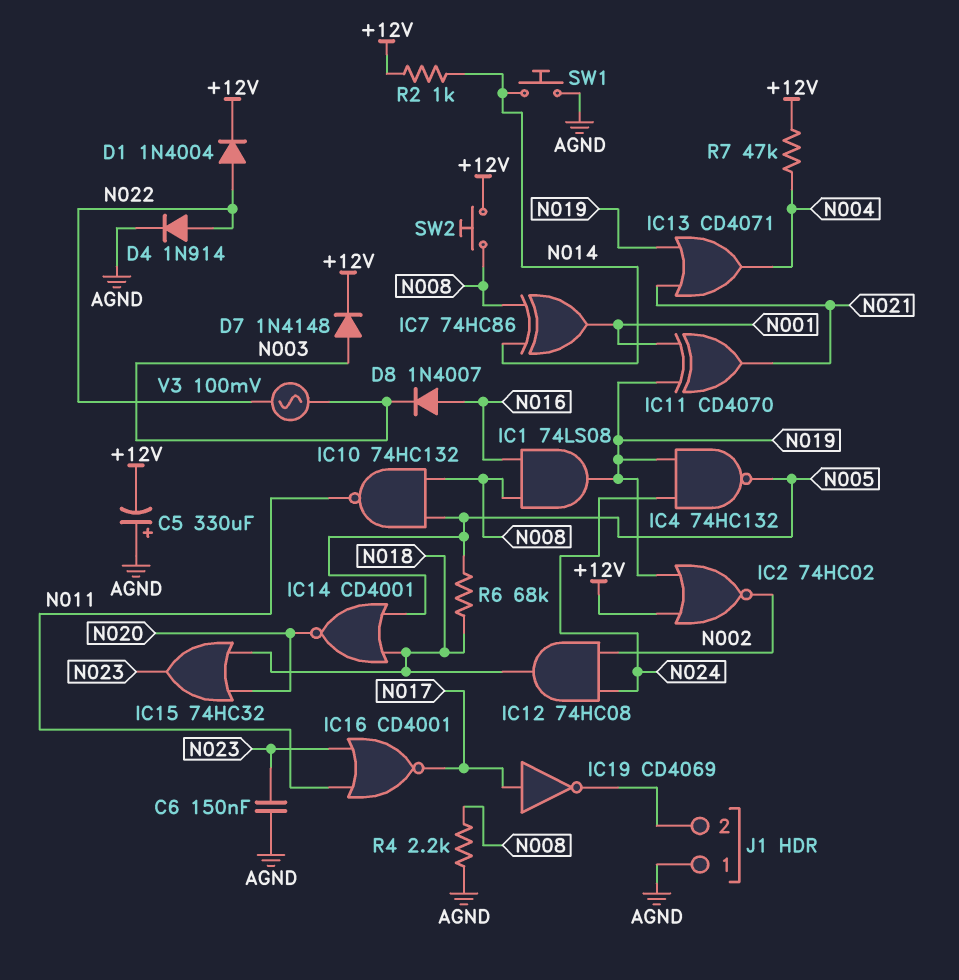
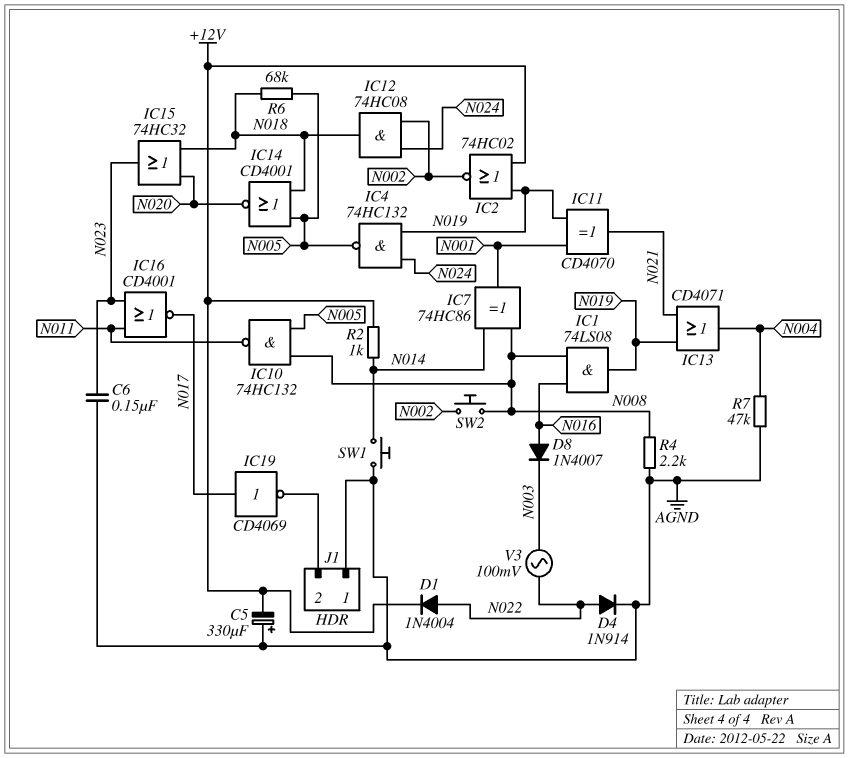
D7: diode 1N4148 (A N003, K +12V) -> none
R7: 47k (+12V, N004) -> 47k (AGND, N004)
SW2: button (+12V, N008) -> button (N002, N008)

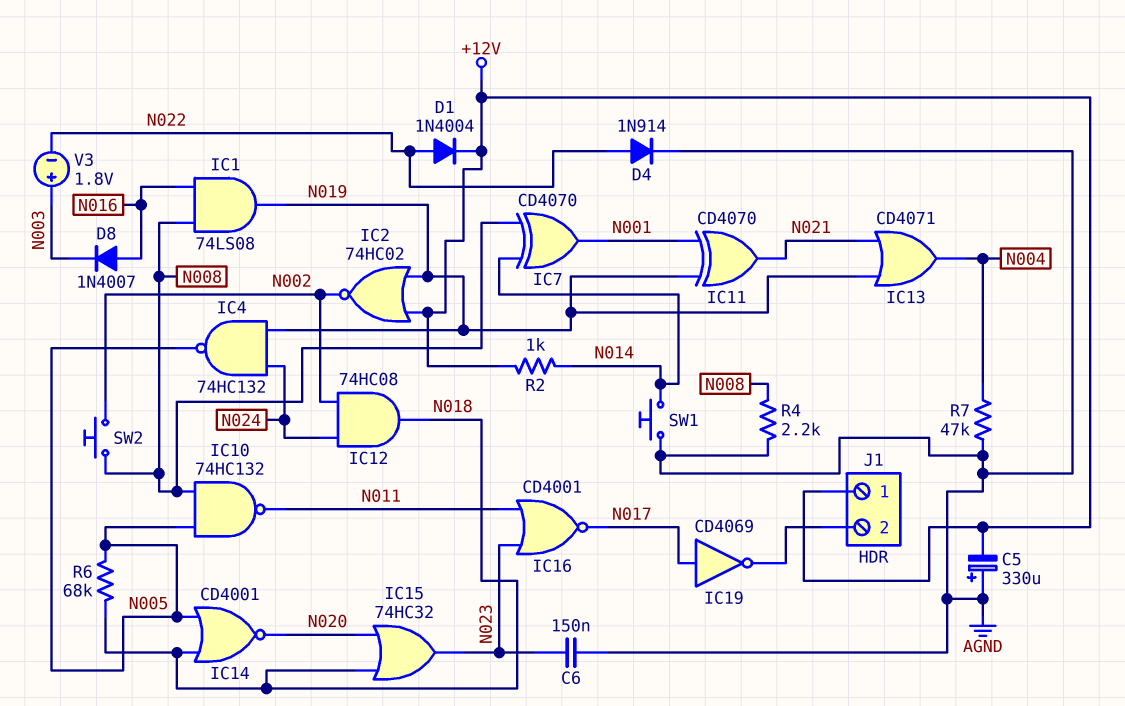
IC7: XOR 74HC86 (in N008, in N014, out N001) -> XOR CD4070 (in N008, in N014, out N001)
J1 pin 1: AGND -> +12V
V3: AC 100mV (N003, N022) -> 1.8V (plus N003, minus N022)

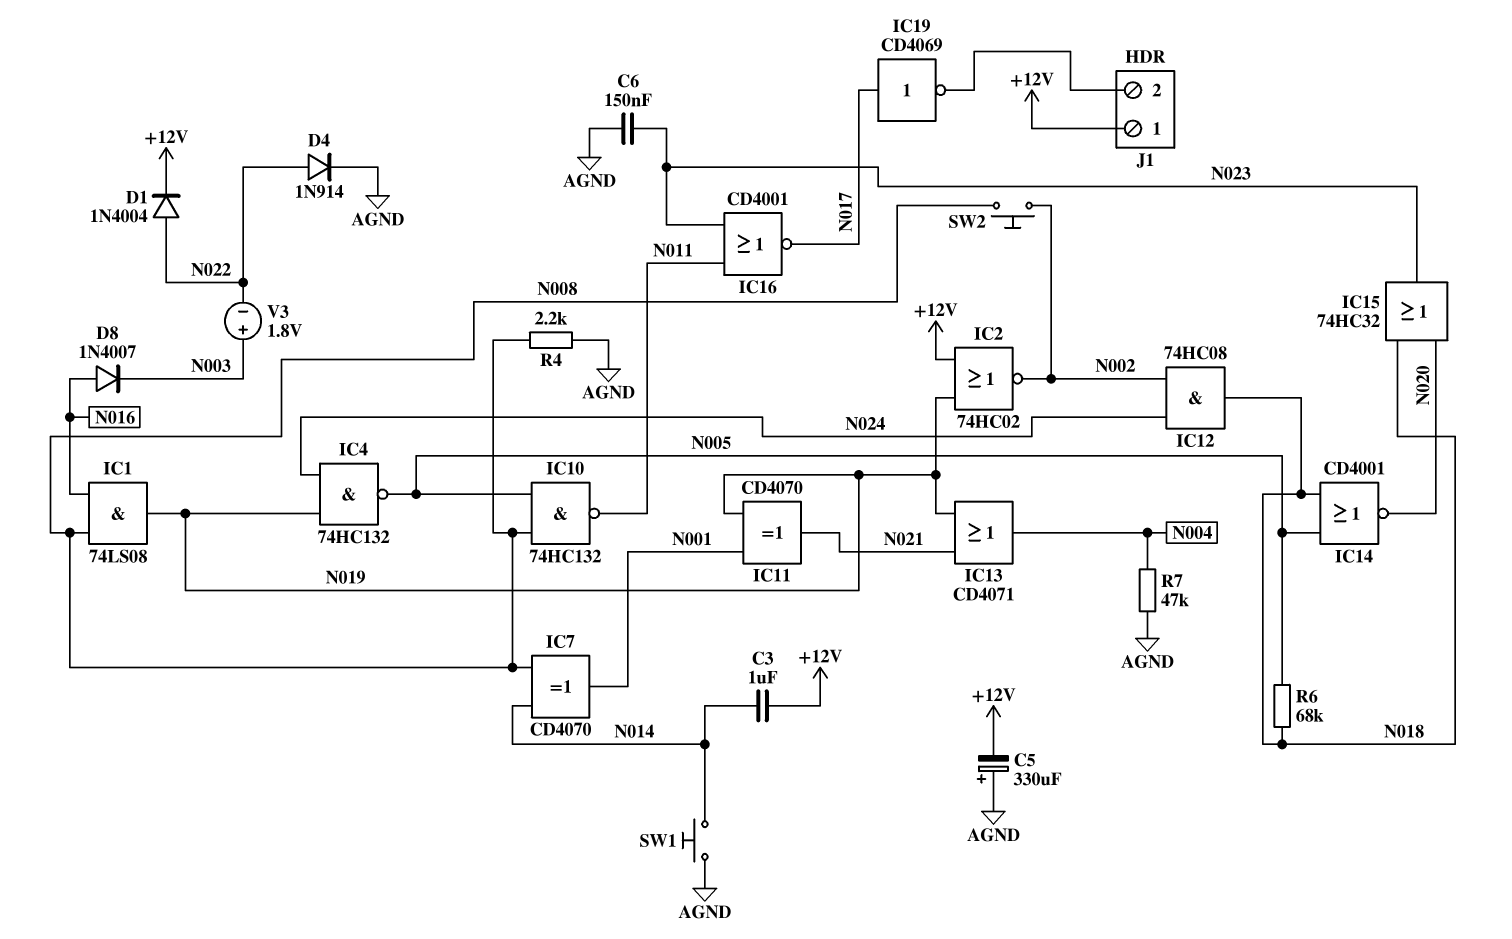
C3: none -> 1uF (+12V, N014)
R2: 1k (+12V, N014) -> none

